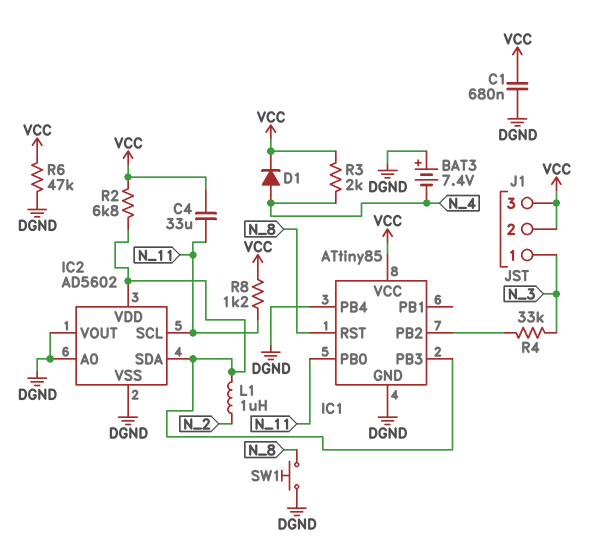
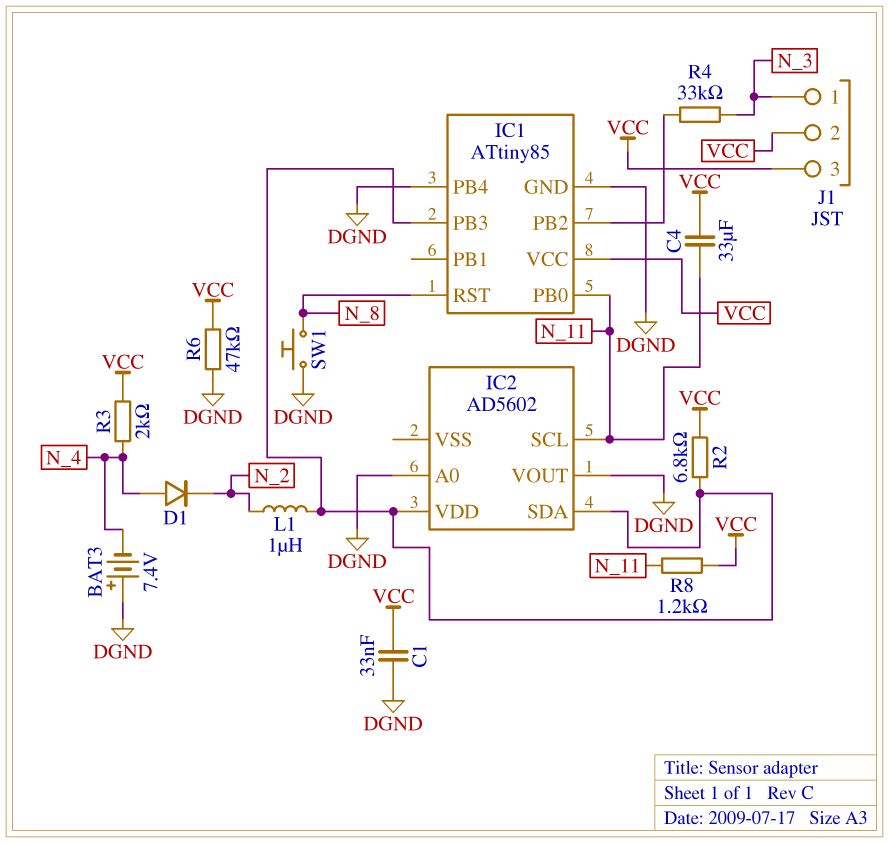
C1: 680nF (DGND, VCC) -> 33nF (DGND, VCC)
D1: diode (A N_4, K VCC) -> diode (A N_4, K N_2)
IC2 pin VSS: DGND -> none

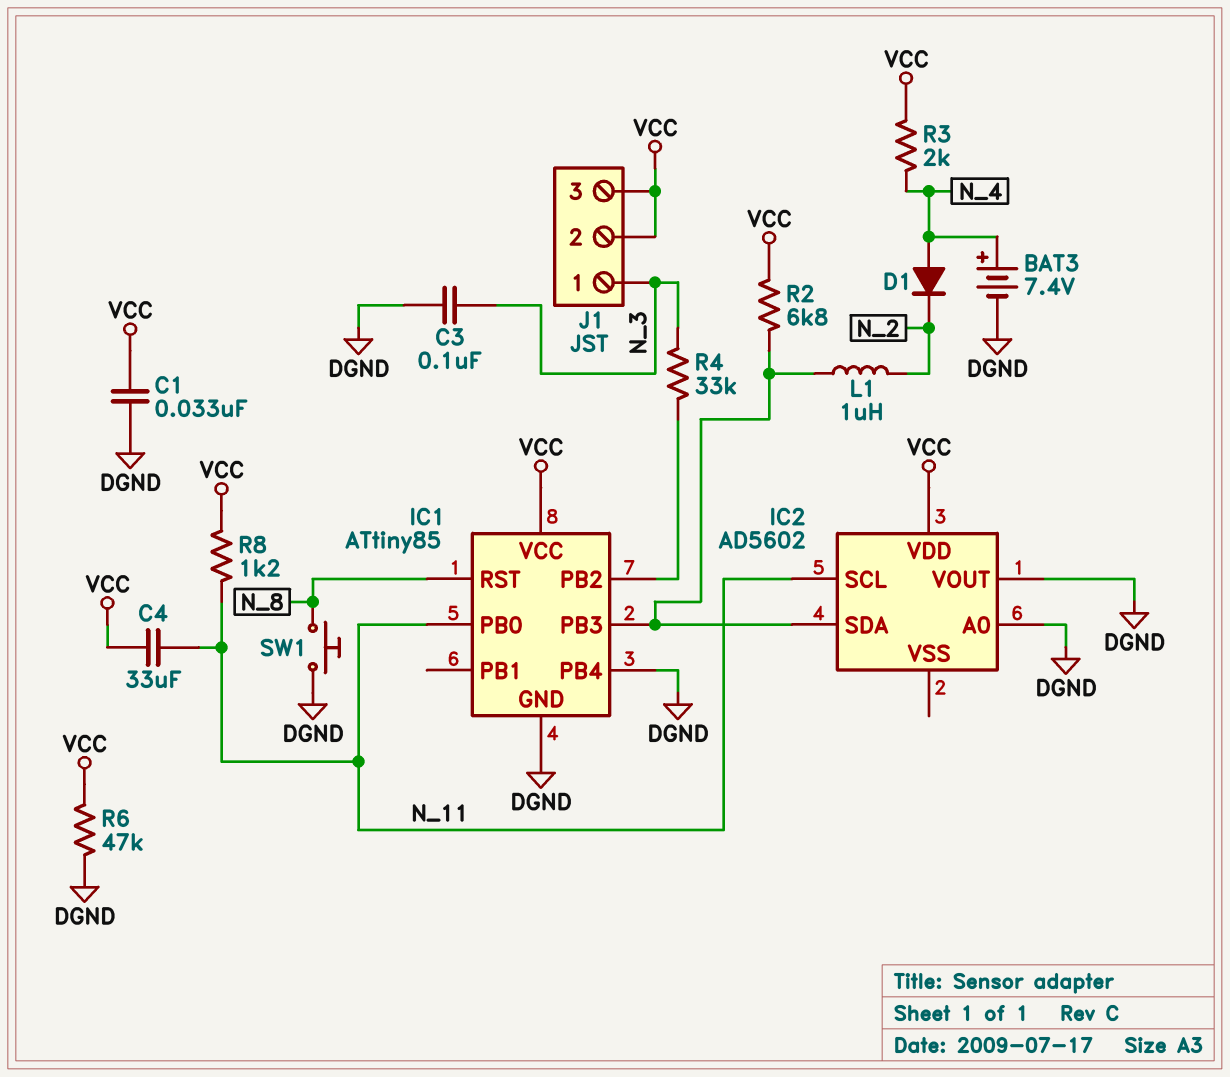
BAT3: 7.4V (plus DGND, minus N_4) -> 7.4V (plus N_4, minus DGND)
C3: none -> 100nF (DGND, N_3)
IC2 pin VDD: IC1/PB3 -> VCC

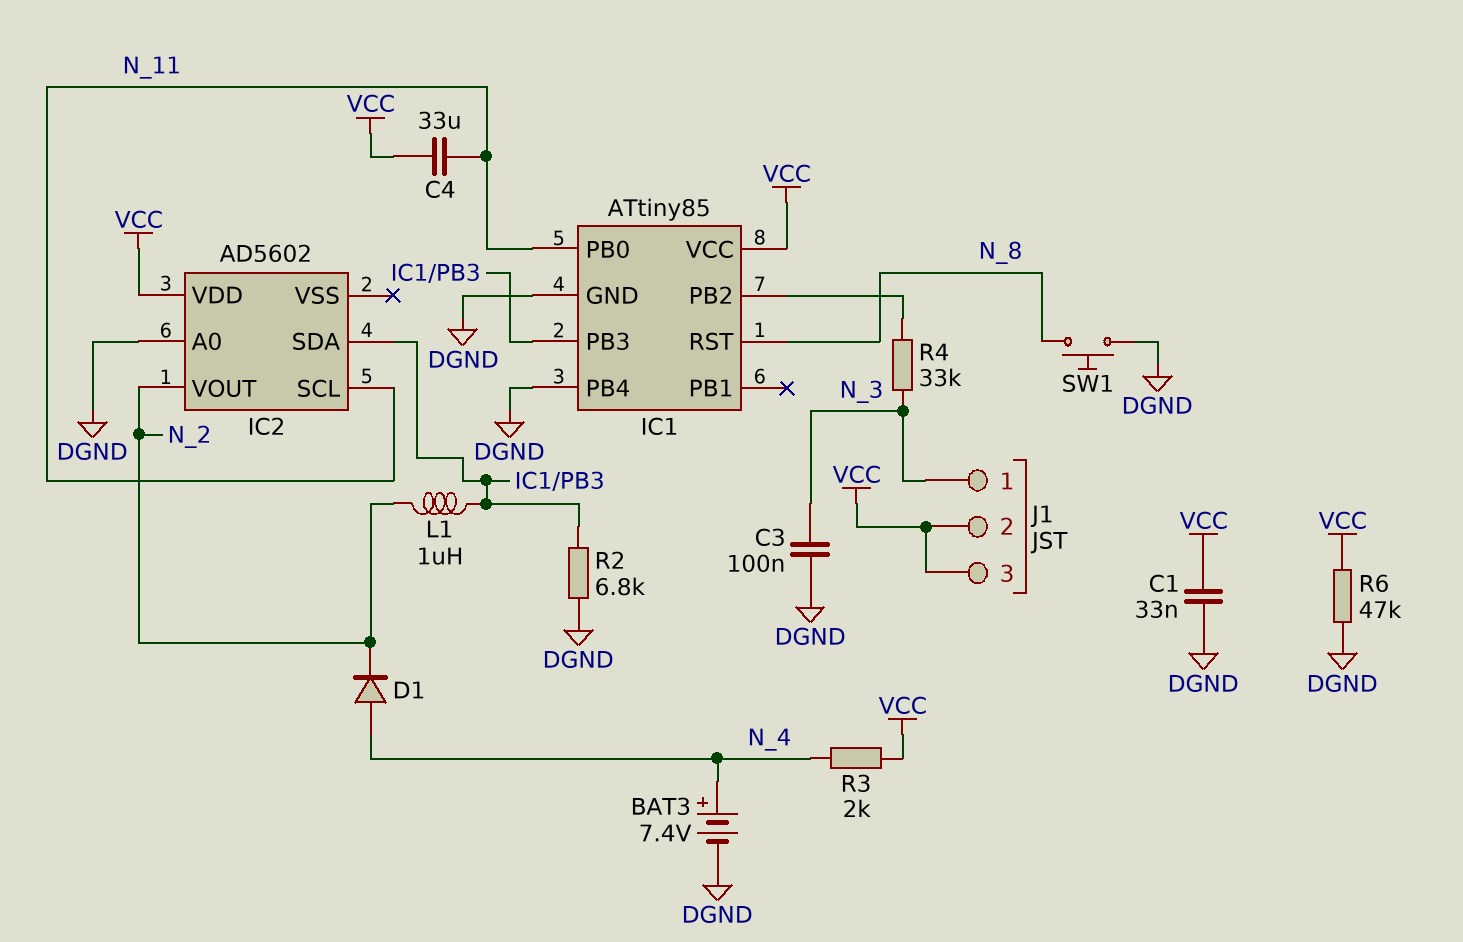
IC2 pin VOUT: DGND -> N_2
R2: 6.8k (IC1/PB3, VCC) -> 6.8k (DGND, IC1/PB3)
R8: 1.2k (N_11, VCC) -> none

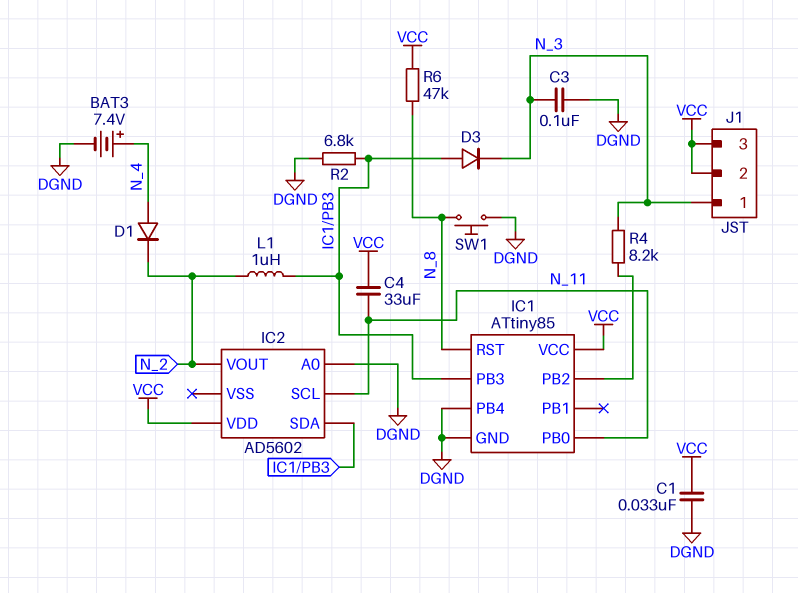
D3: none -> diode (A IC1/PB3, K N_3)
R3: 2k (N_4, VCC) -> none
R4: 33k (IC1/PB2, N_3) -> 8.2k (IC1/PB2, N_3)
R6: 47k (DGND, VCC) -> 47k (N_8, VCC)

